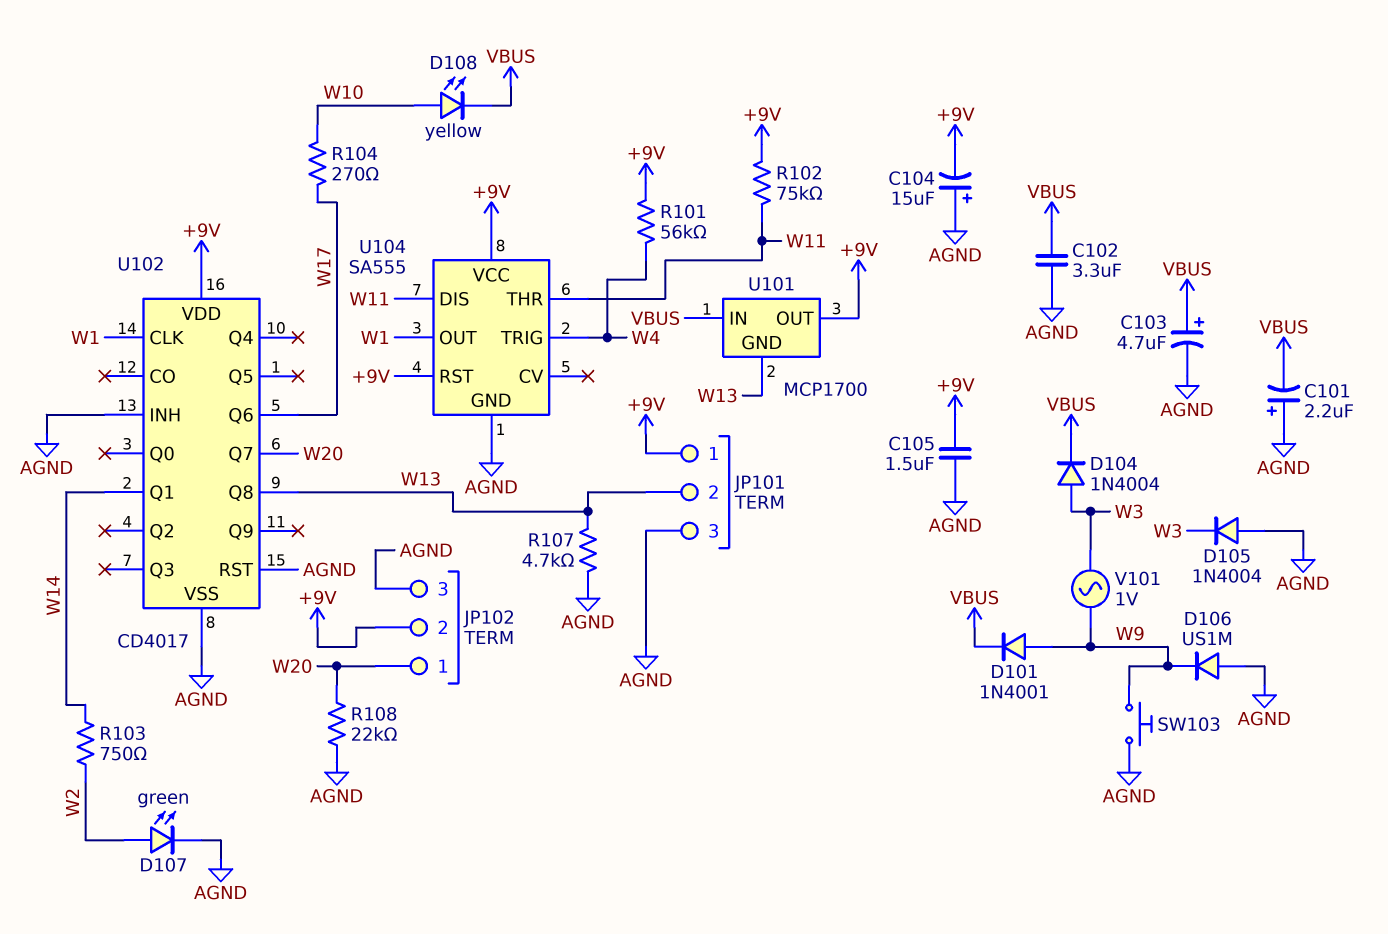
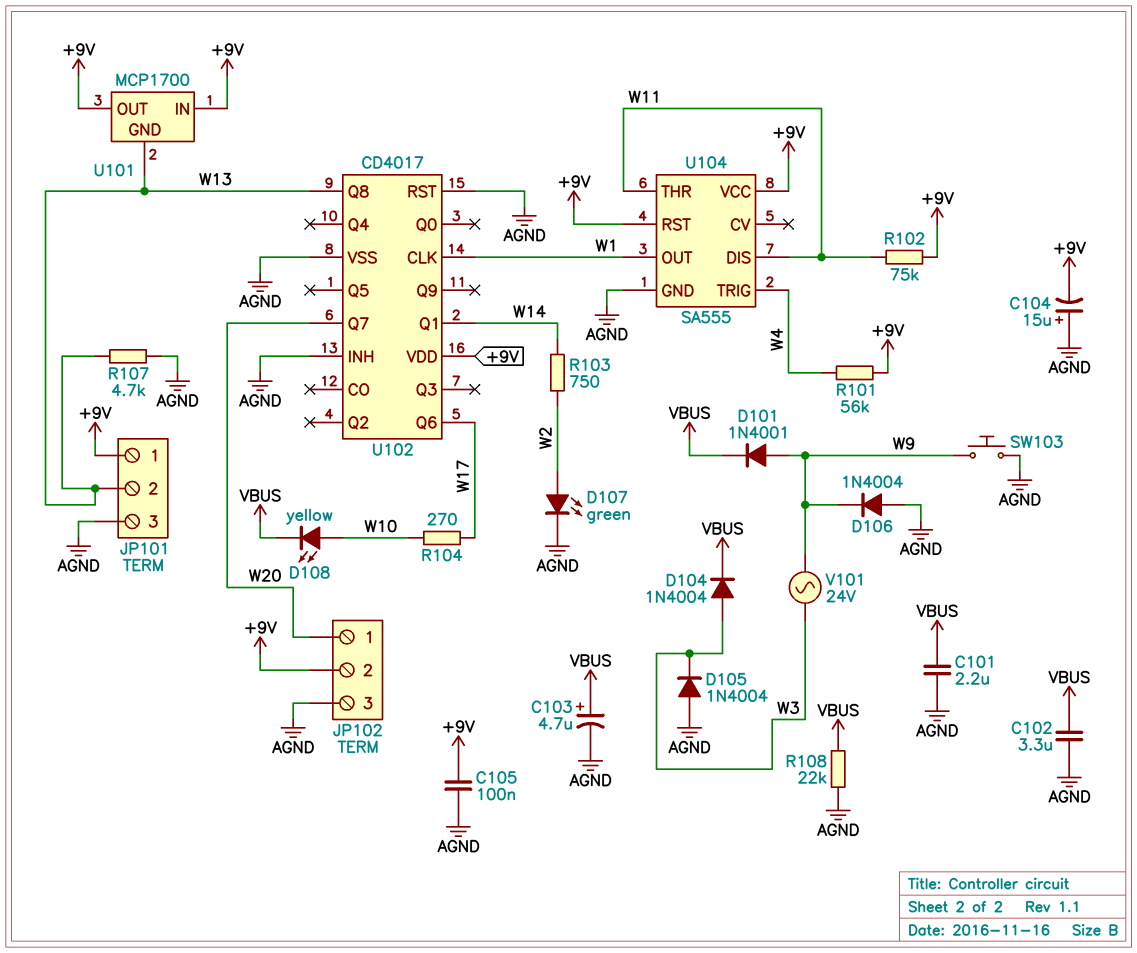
C101: 2.2uF (plus AGND, minus VBUS) -> 2.2uF (AGND, VBUS)
C105: 1.5uF (+9V, AGND) -> 100nF (+9V, AGND)
D106: diode US1M (A AGND, K W9) -> diode 1N4004 (A AGND, K W9)
R108: 22k (AGND, W20) -> 22k (AGND, VBUS)
U101 pin IN: VBUS -> +9V
V101: AC 1V (W3, W9) -> AC 24V (W3, W9)

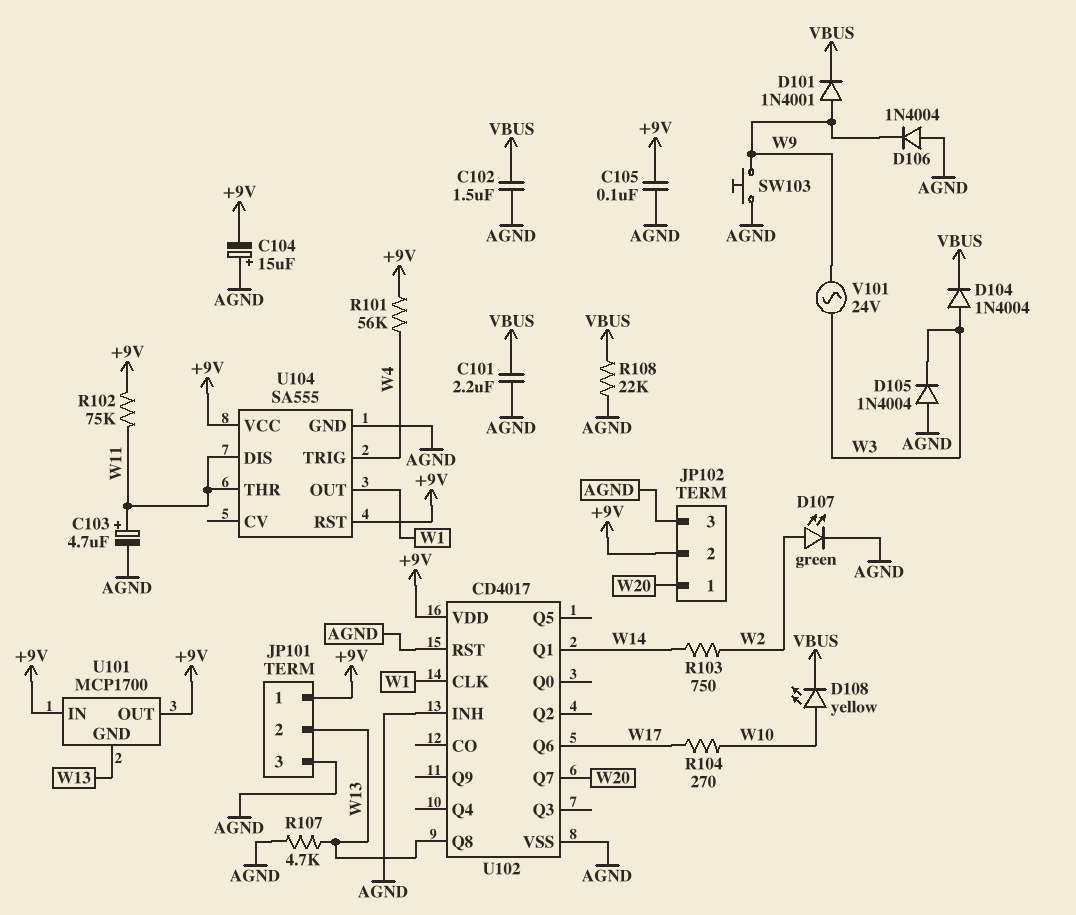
C102: 3.3uF (AGND, VBUS) -> 1.5uF (AGND, VBUS)
C103: 4.7uF (plus VBUS, minus AGND) -> 4.7uF (plus W11, minus AGND)

